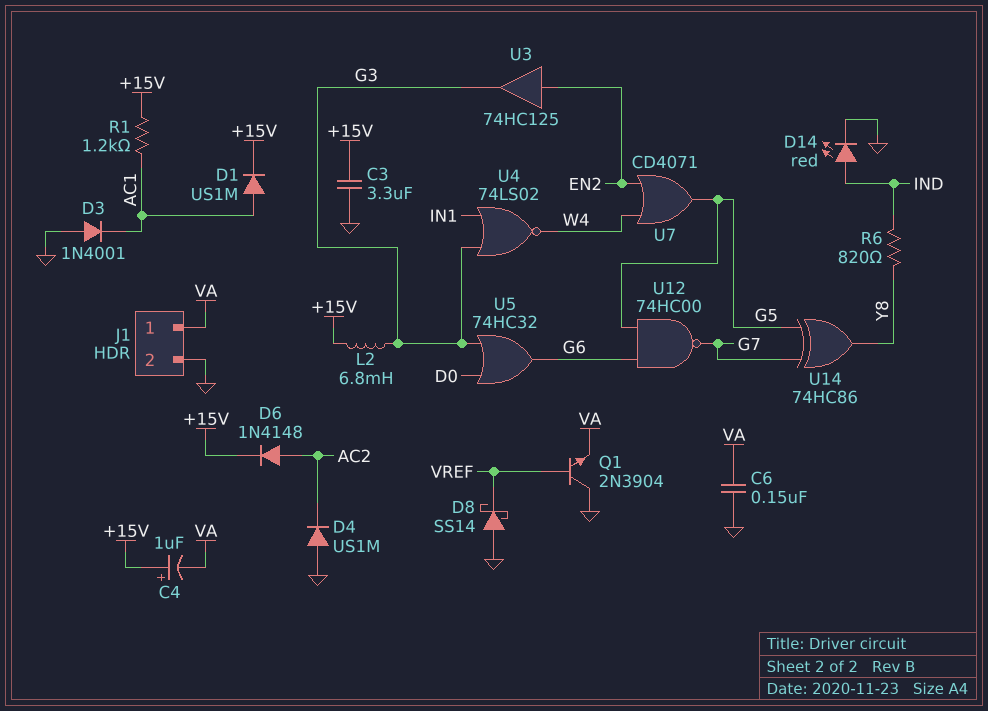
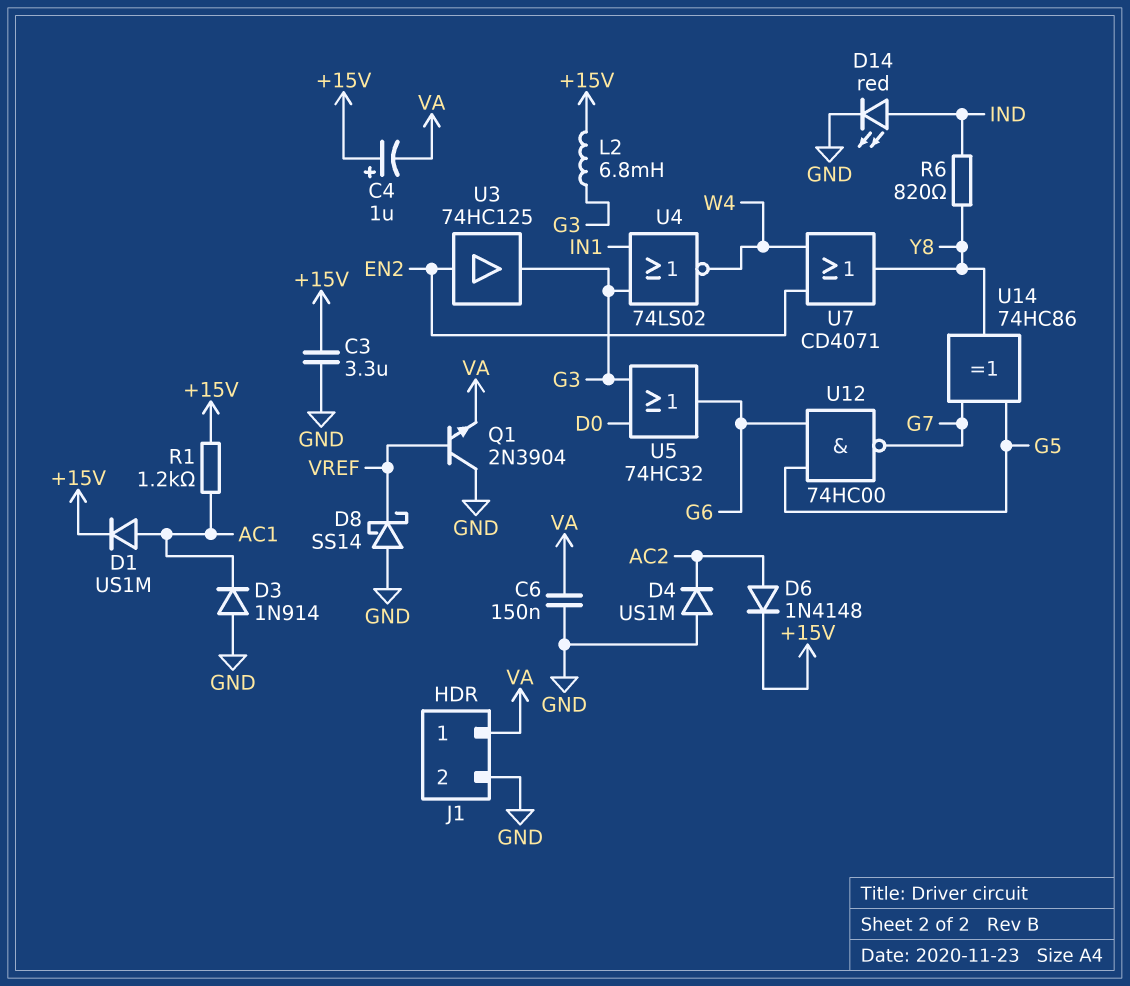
D3: diode 1N4001 (A GND, K AC1) -> diode 1N914 (A GND, K AC1)
U7: OR CD4071 (in EN2, in W4, out G5) -> OR CD4071 (in EN2, in W4, out Y8)

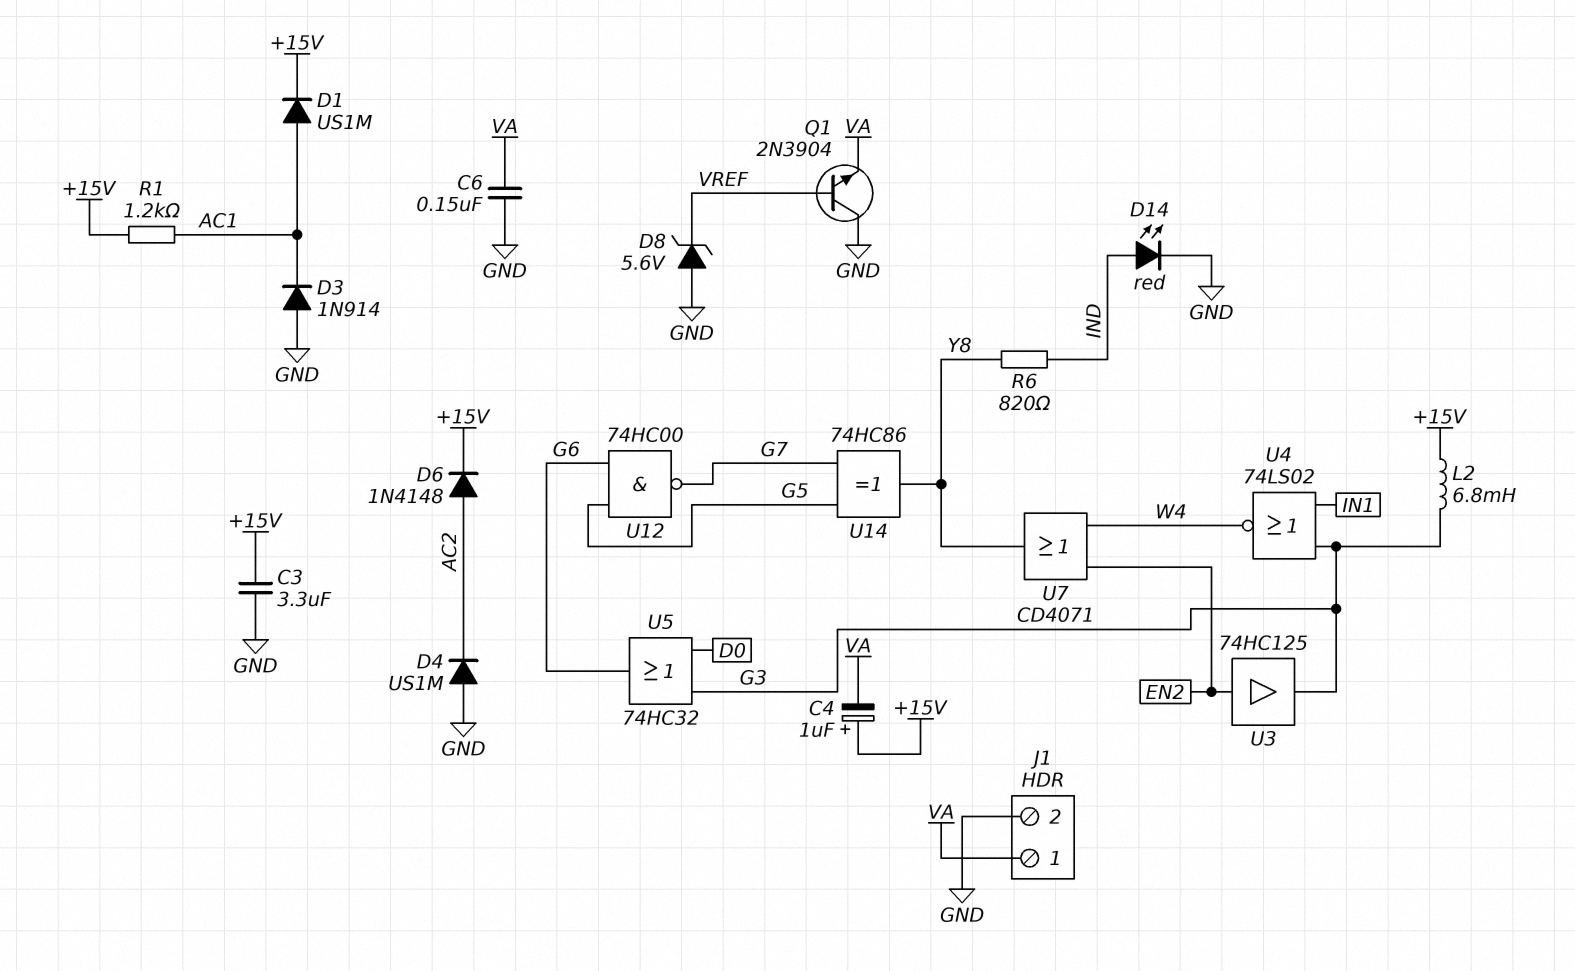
D8: schottky SS14 (A GND, K VREF) -> zener 5.6V (A GND, K VREF)

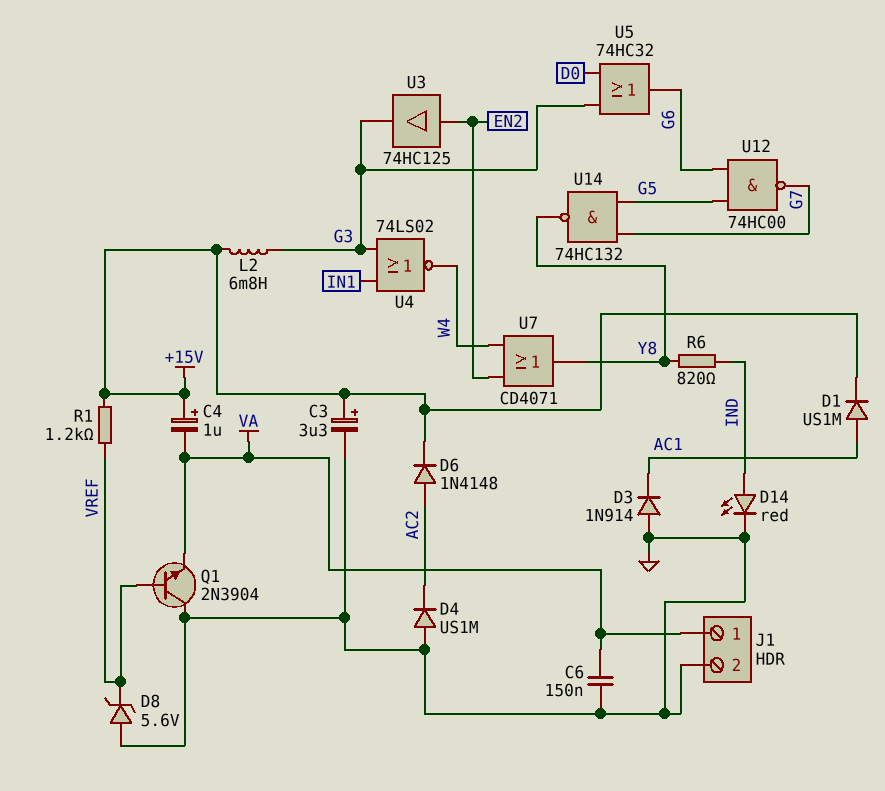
C3: 3.3uF (+15V, GND) -> 3.3uF (plus +15V, minus GND)
R1: 1.2k (+15V, AC1) -> 1.2k (+15V, VREF)
U14: XOR 74HC86 (in G5, in G7, out Y8) -> NAND 74HC132 (in G5, in G7, out Y8)

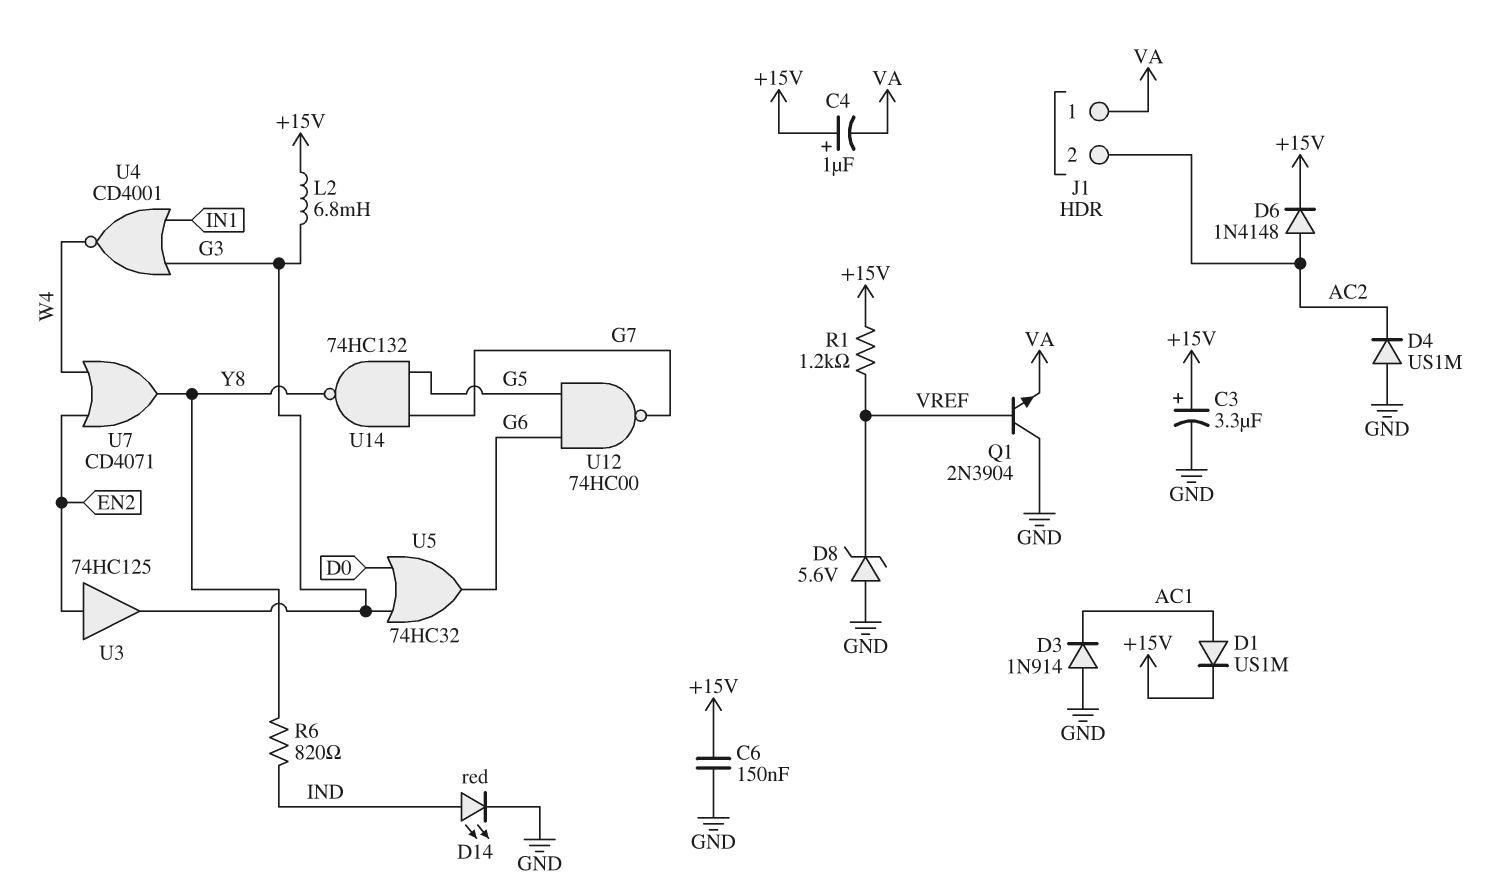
C6: 150nF (GND, VA) -> 150nF (+15V, GND)
J1 pin 2: GND -> AC2
U4: NOR 74LS02 (in G3, in IN1, out W4) -> NOR CD4001 (in G3, in IN1, out W4)

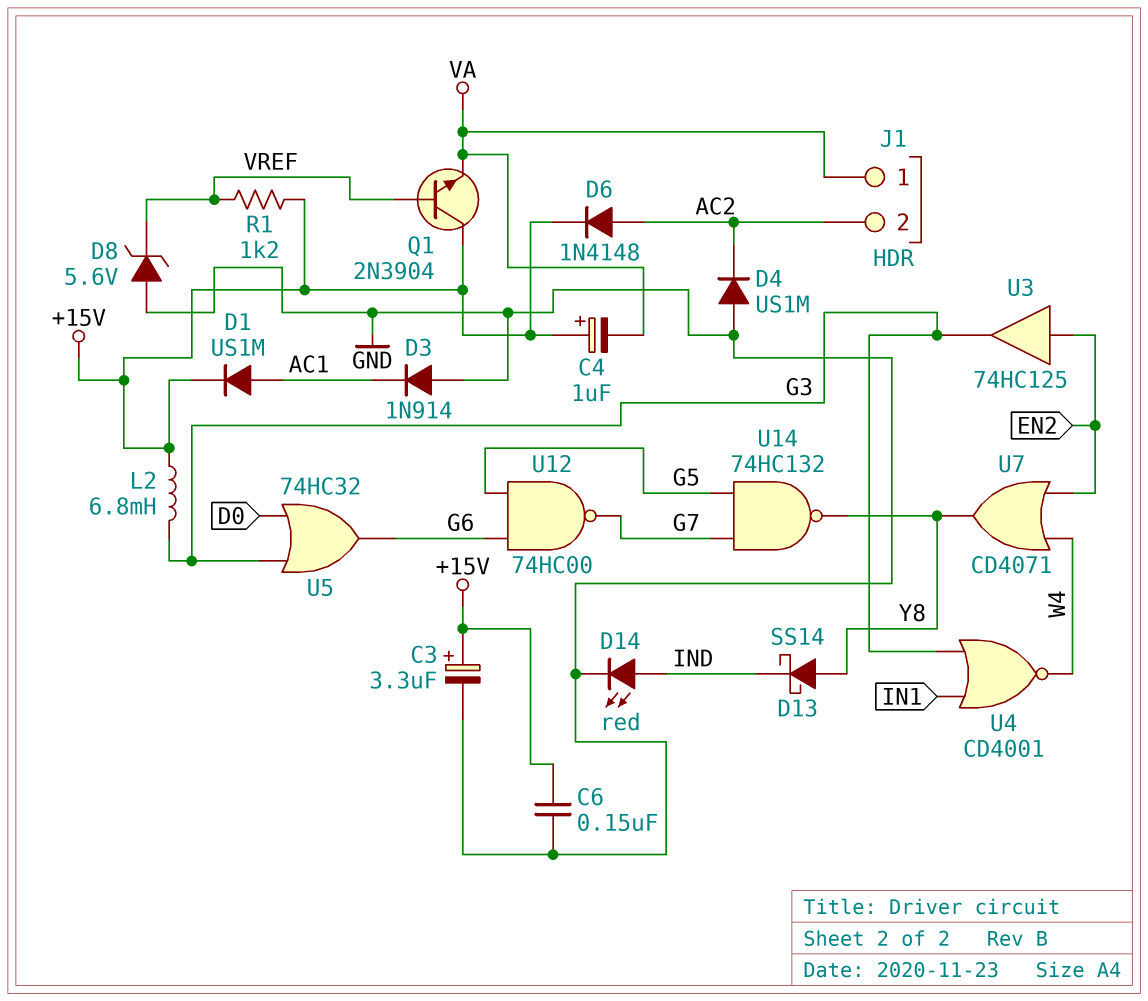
D13: none -> schottky SS14 (A Y8, K IND)
Q1: NPN 2N3904 (B VREF, C GND, E VA) -> NPN 2N3904 (B VREF, C +15V, E VA)
R6: 820 (IND, Y8) -> none

